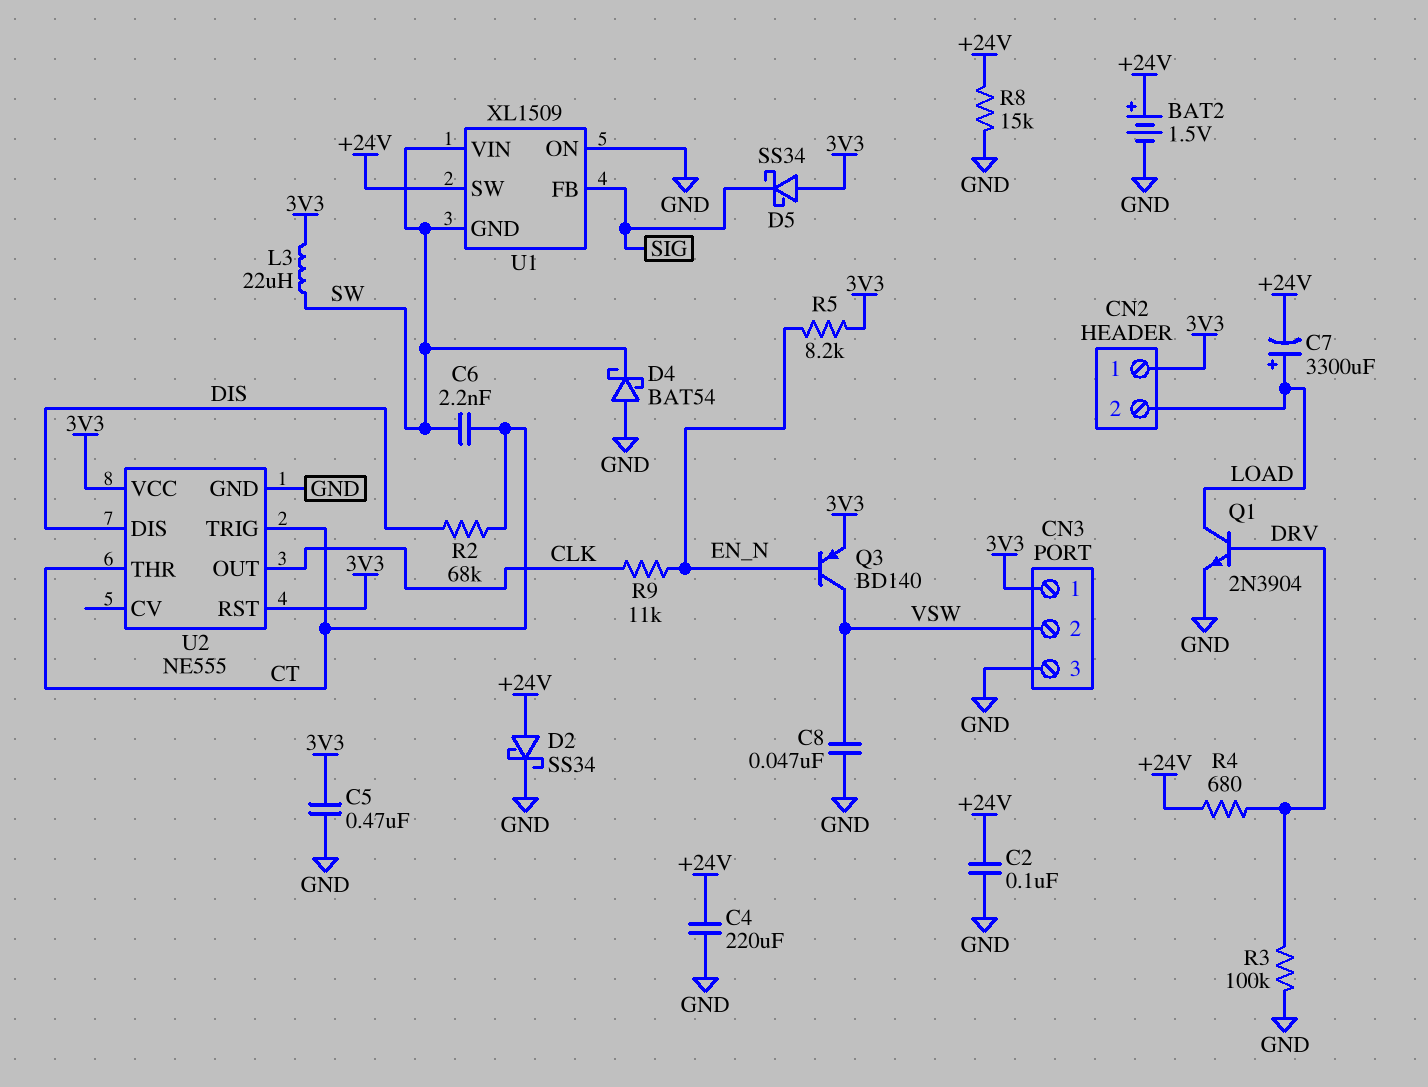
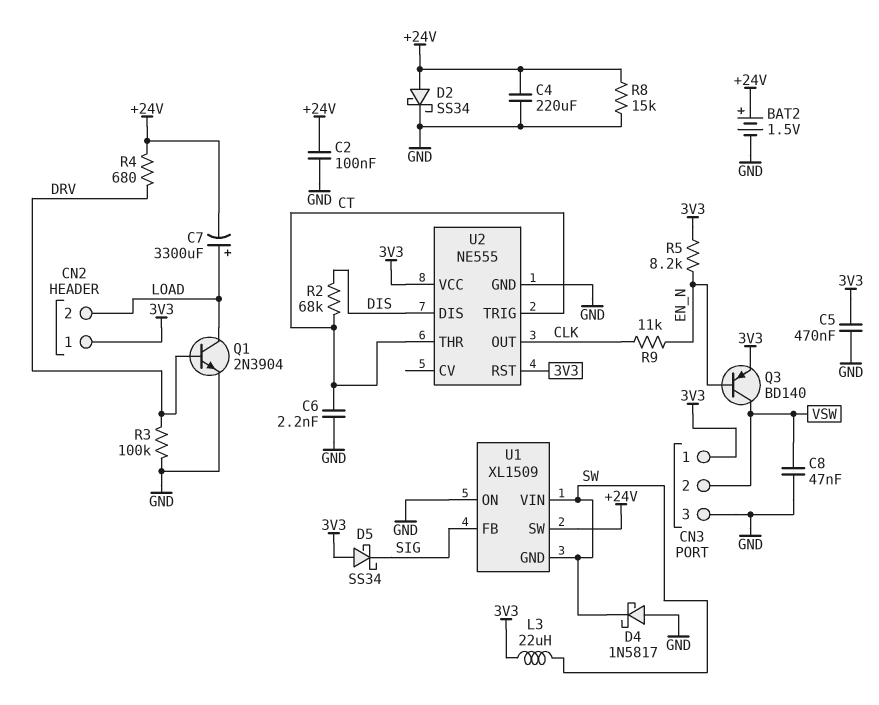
C6: 2.2nF (CT, SW) -> 2.2nF (CT, GND)
D4: schottky BAT54 (A GND, K SW) -> schottky 1N5817 (A GND, K SW)

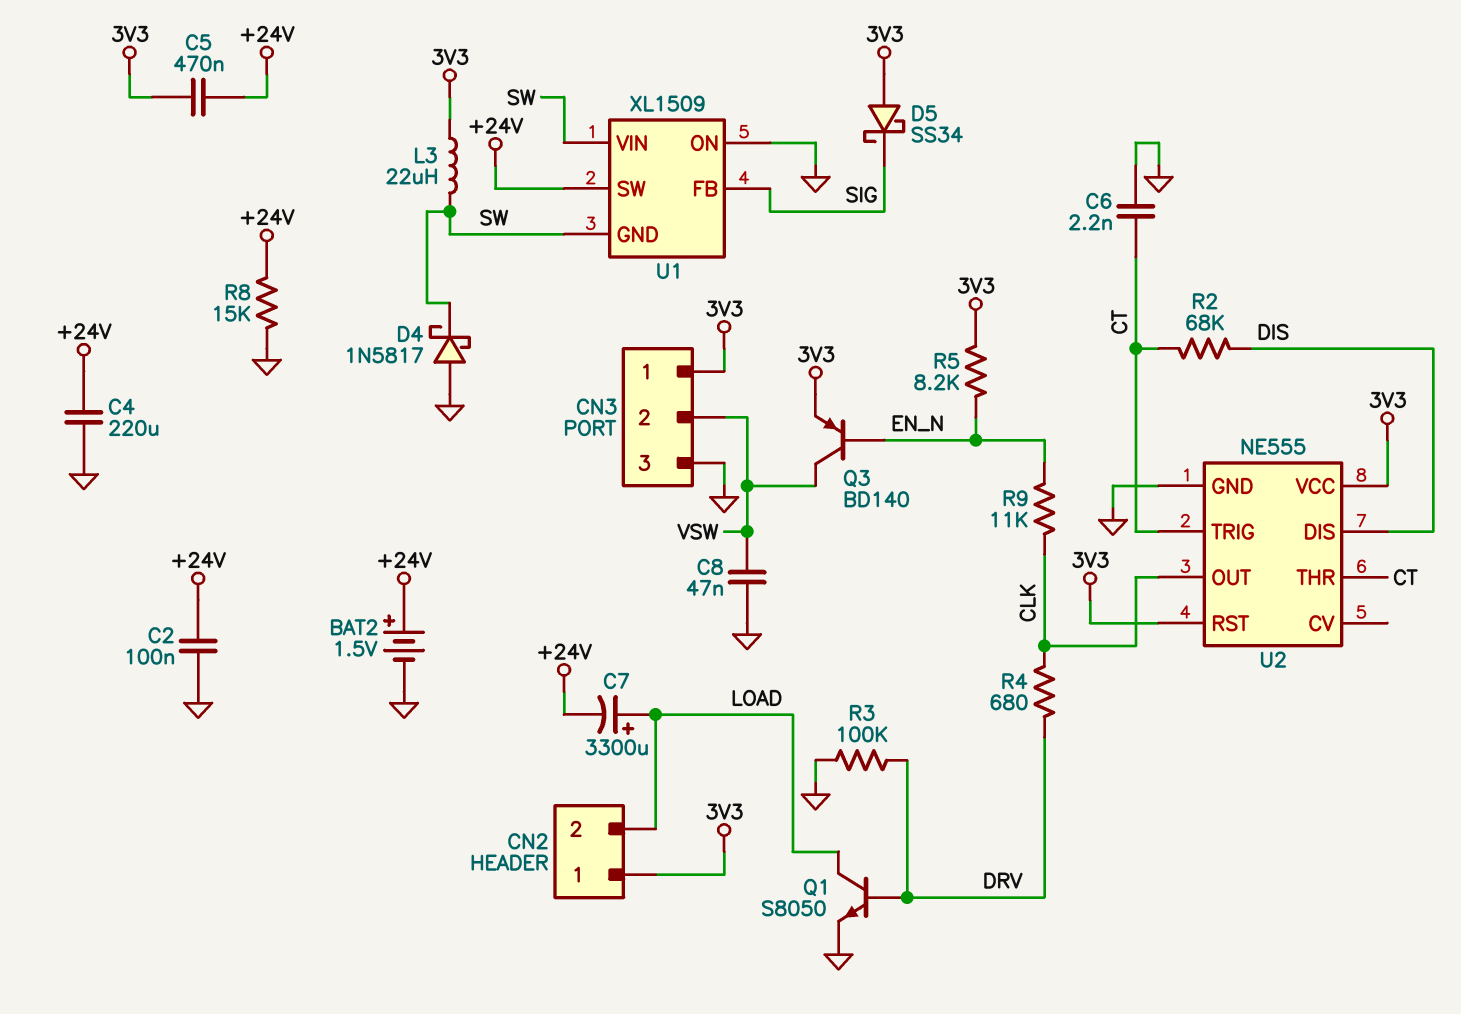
C5: 470nF (3V3, GND) -> 470nF (+24V, 3V3)
D2: schottky SS34 (A +24V, K GND) -> none
Q1: NPN 2N3904 (B DRV, C LOAD, E GND) -> NPN S8050 (B DRV, C LOAD, E GND)
R4: 680 (+24V, DRV) -> 680 (CLK, DRV)

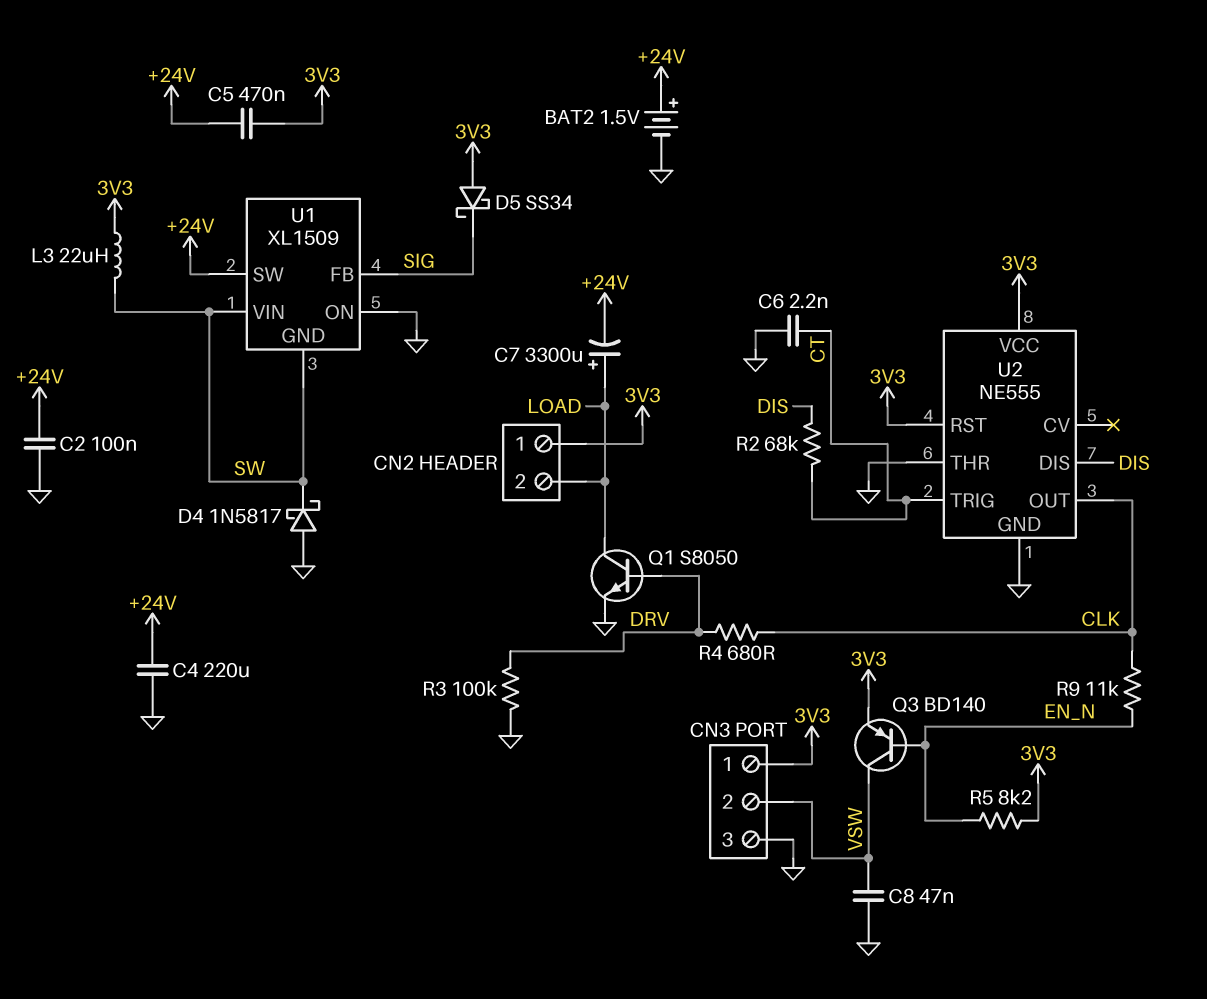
R8: 15k (+24V, GND) -> none
U2 pin THR: CT -> GND

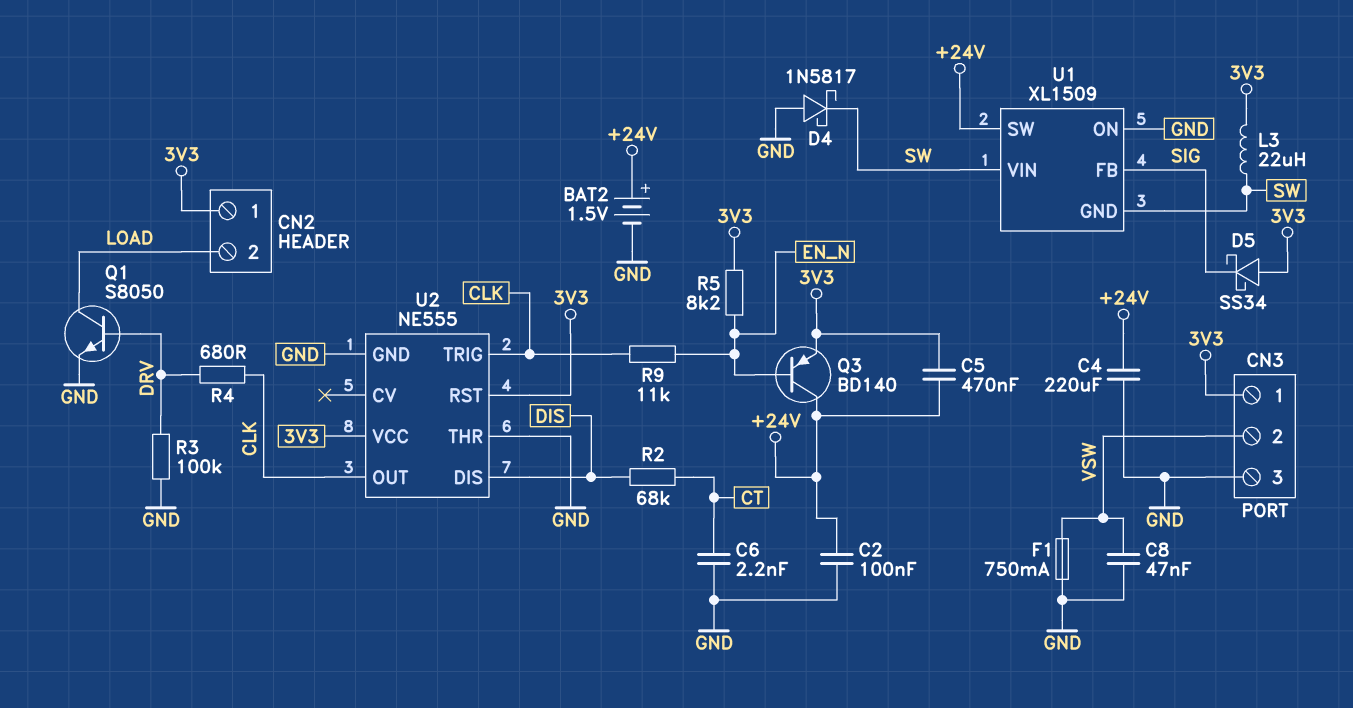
C7: 3300uF (plus LOAD, minus +24V) -> none
F1: none -> 750mA (GND, VSW)
Q3: PNP BD140 (B EN_N, C VSW, E 3V3) -> PNP BD140 (B EN_N, C +24V, E 3V3)
U2 pin TRIG: CT -> CLK

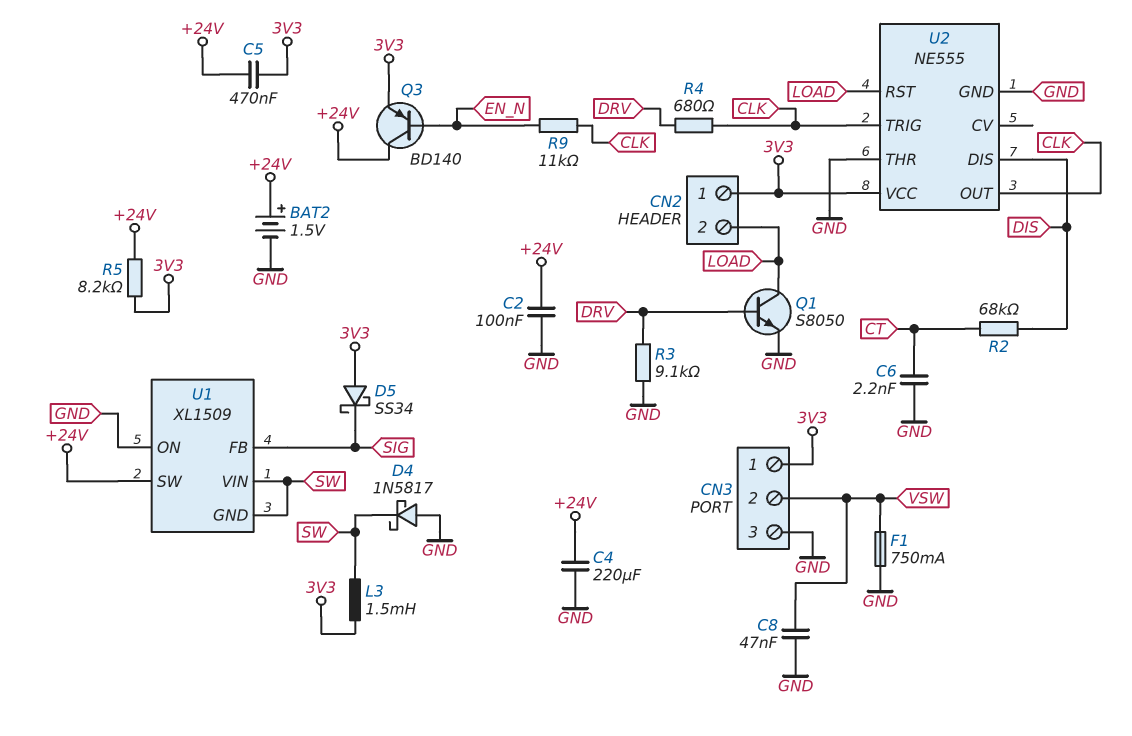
L3: 22uH (3V3, SW) -> 1.5mH (3V3, SW)
R3: 100k (DRV, GND) -> 9.1k (DRV, GND)
R5: 8.2k (3V3, EN_N) -> 8.2k (+24V, 3V3)
U2 pin RST: 3V3 -> LOAD

